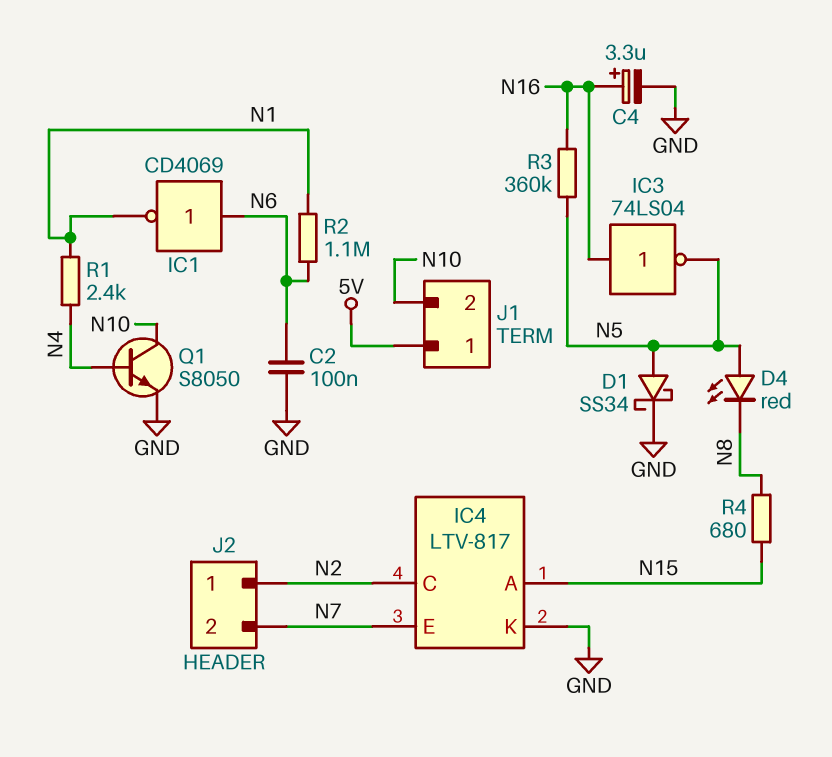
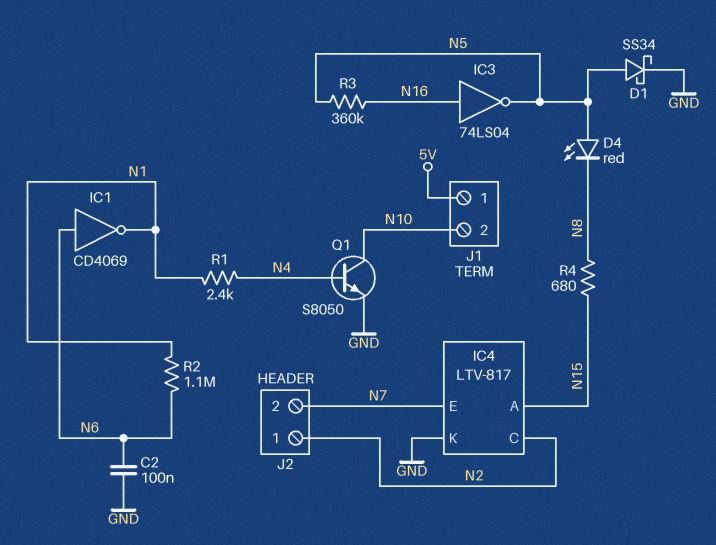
C4: 3.3uF (plus N16, minus GND) -> none

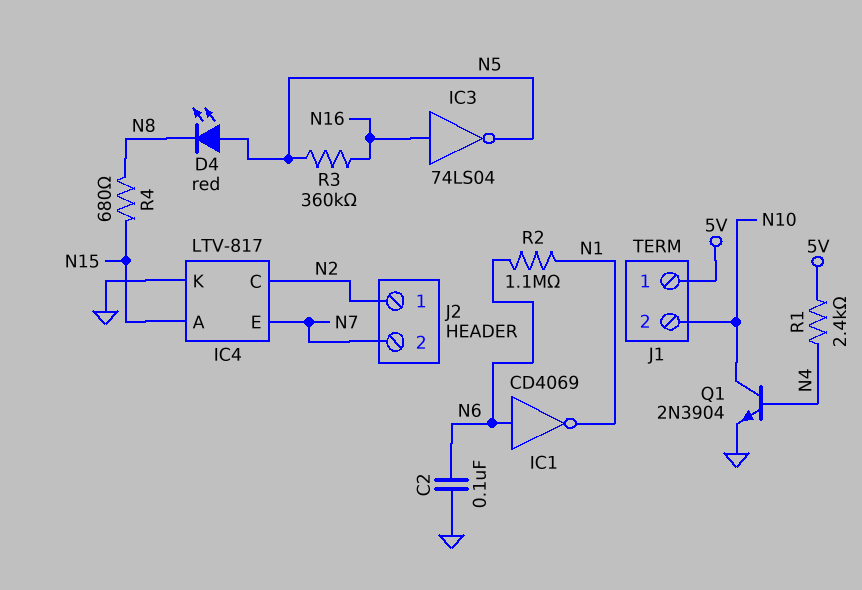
D1: schottky SS34 (A N5, K GND) -> none
Q1: NPN S8050 (B N4, C N10, E GND) -> NPN 2N3904 (B N4, C N10, E GND)
R1: 2.4k (N1, N4) -> 2.4k (5V, N4)

